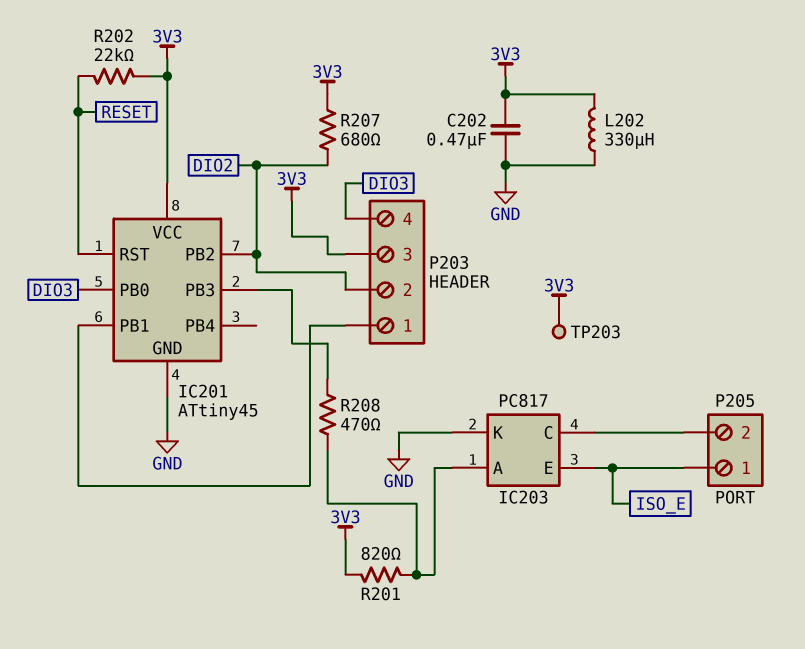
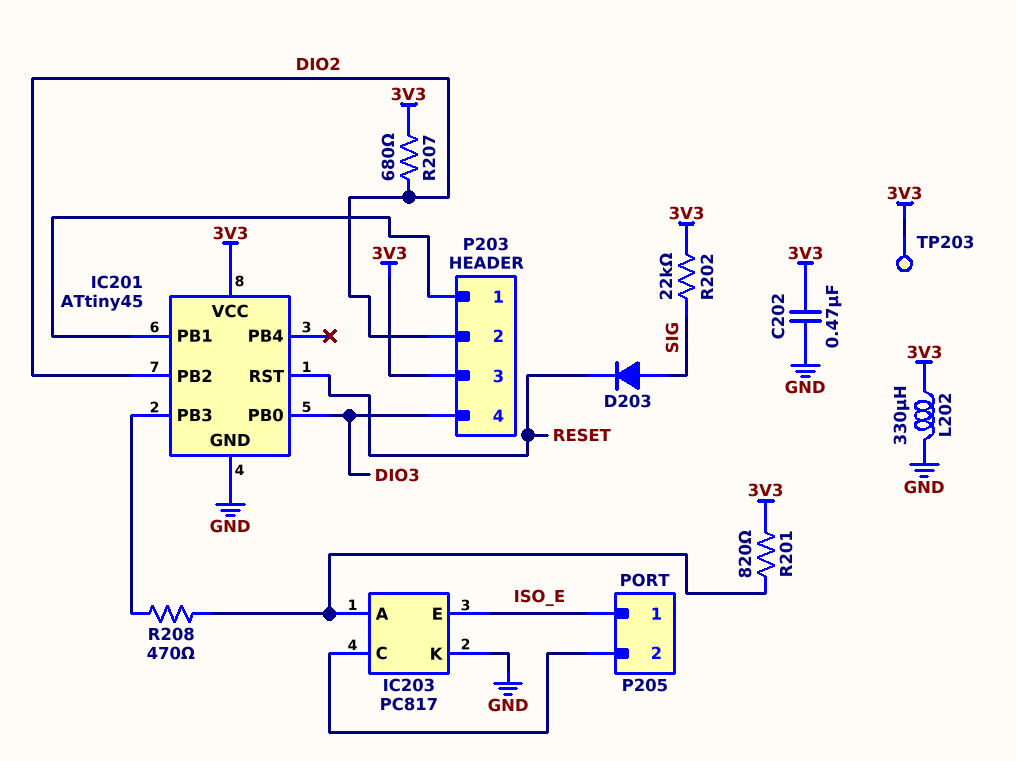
D203: none -> diode (A SIG, K RESET)
R202: 22k (3V3, RESET) -> 22k (3V3, SIG)

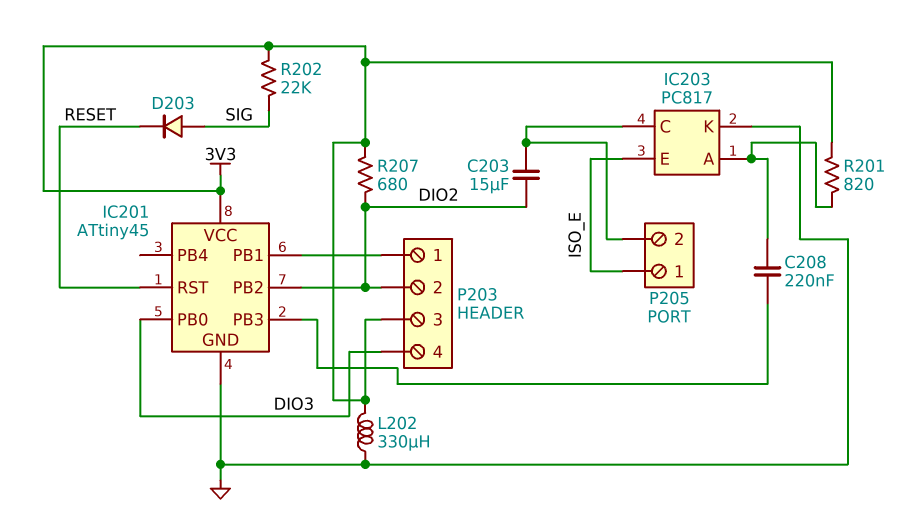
C202: 470nF (3V3, GND) -> none
C203: none -> 15uF (DIO2, IC203/C)
C208: none -> 220nF (IC201/PB3, IC203/A)
R208: 470 (IC201/PB3, IC203/A) -> none
TP203: test point (3V3) -> none

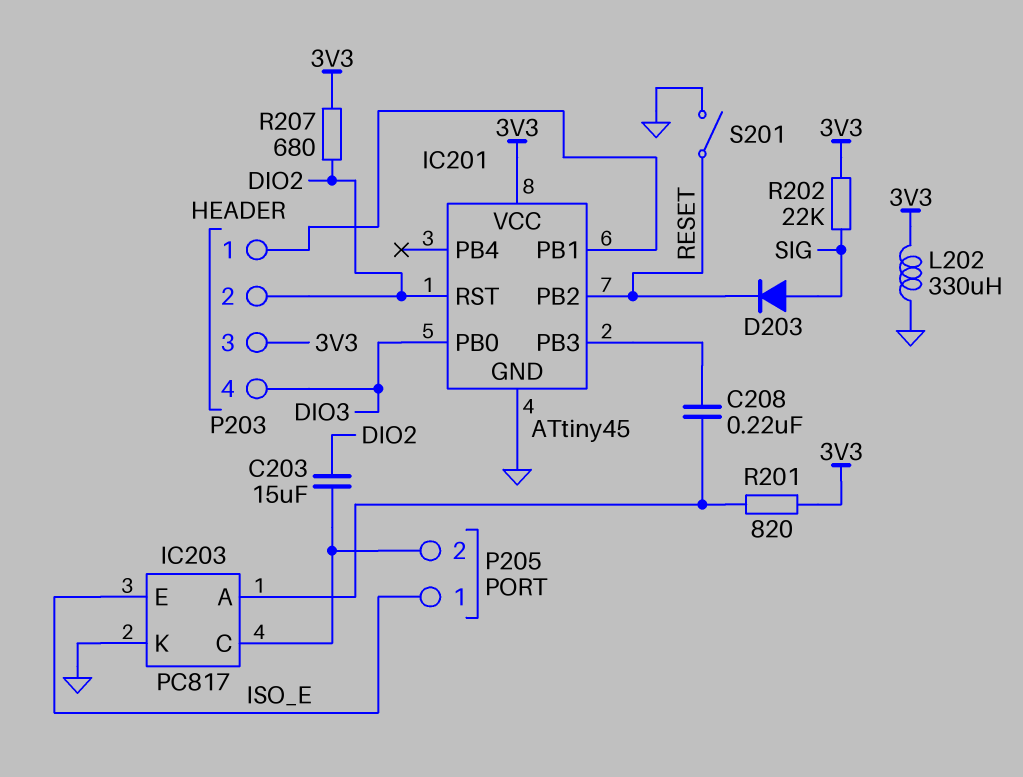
IC201 pin PB2: DIO2 -> RESET
IC201 pin RST: RESET -> DIO2
S201: none -> switch (GND, RESET)

